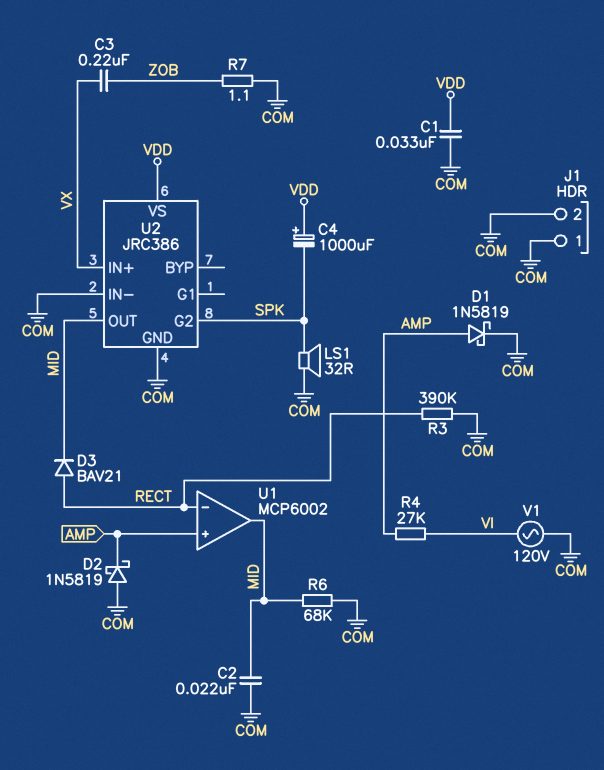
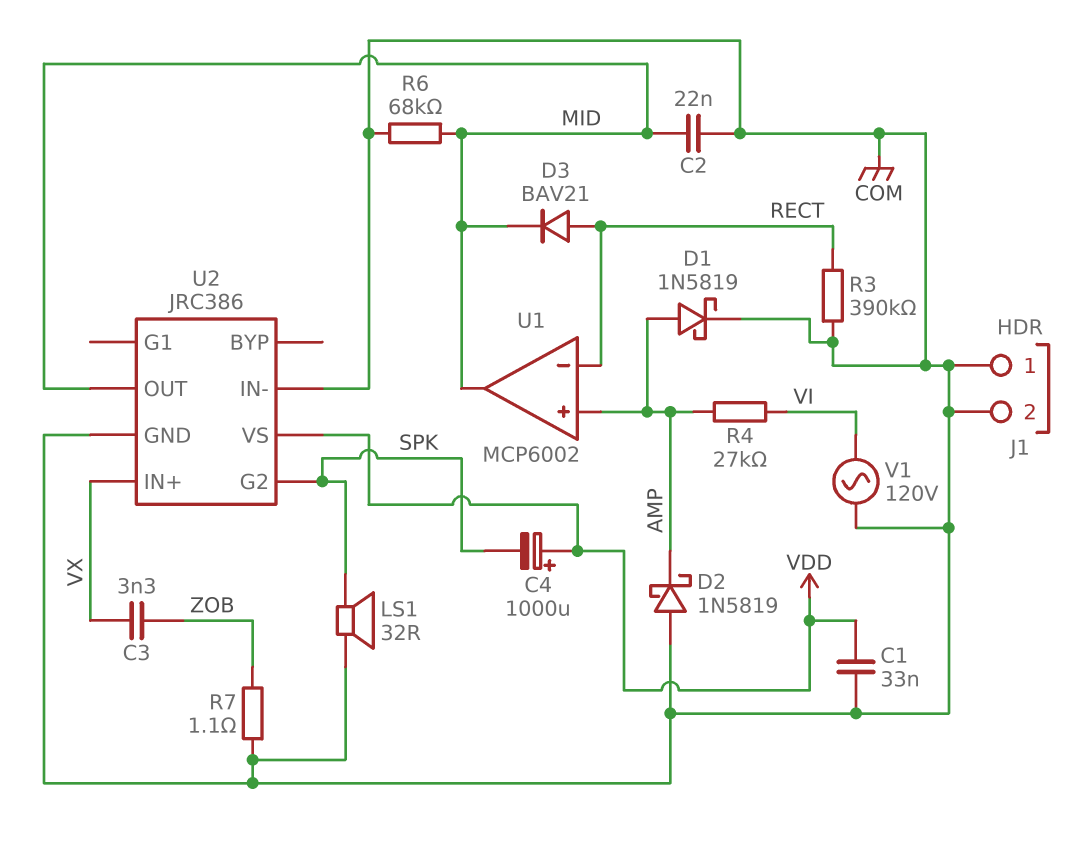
C3: 220nF (VX, ZOB) -> 3.3nF (VX, ZOB)

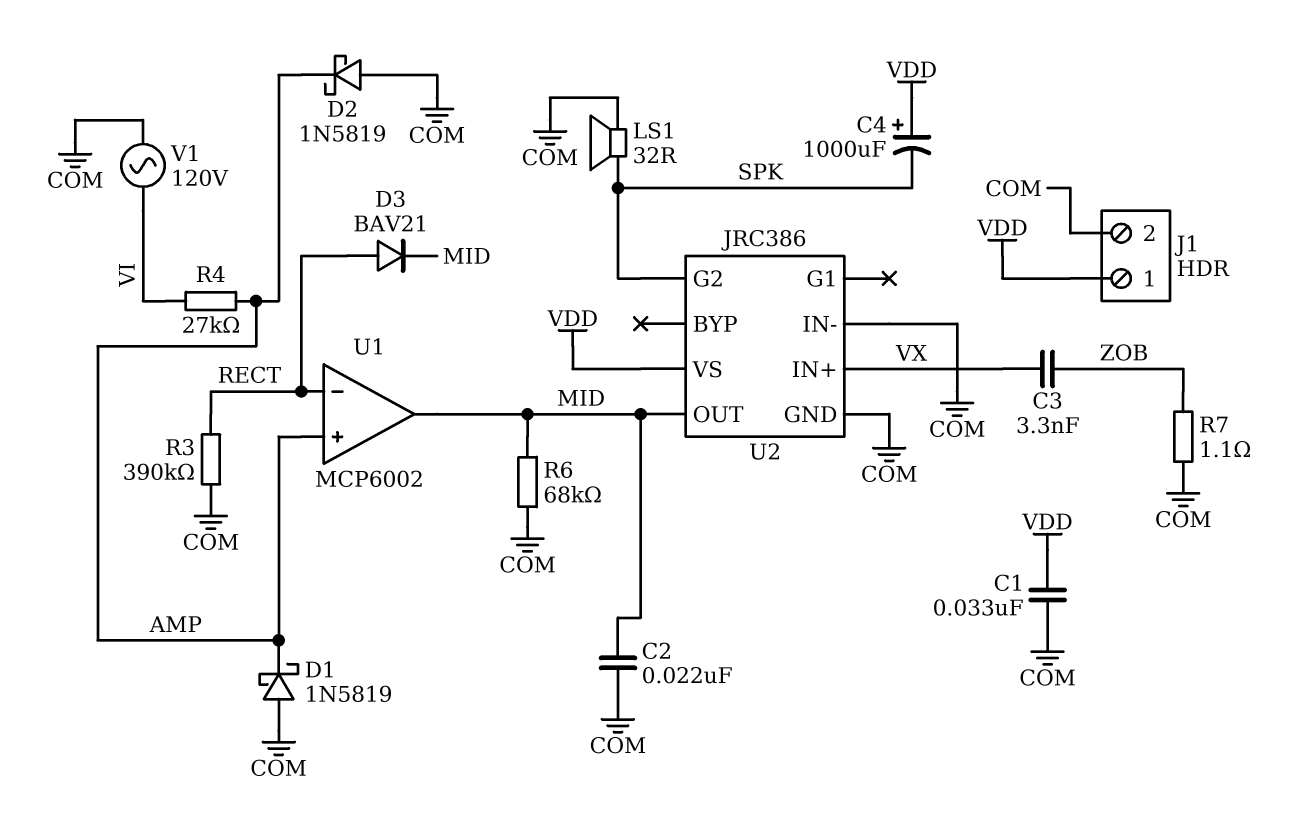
D1: schottky 1N5819 (A AMP, K COM) -> schottky 1N5819 (A COM, K AMP)
J1 pin 1: COM -> VDD

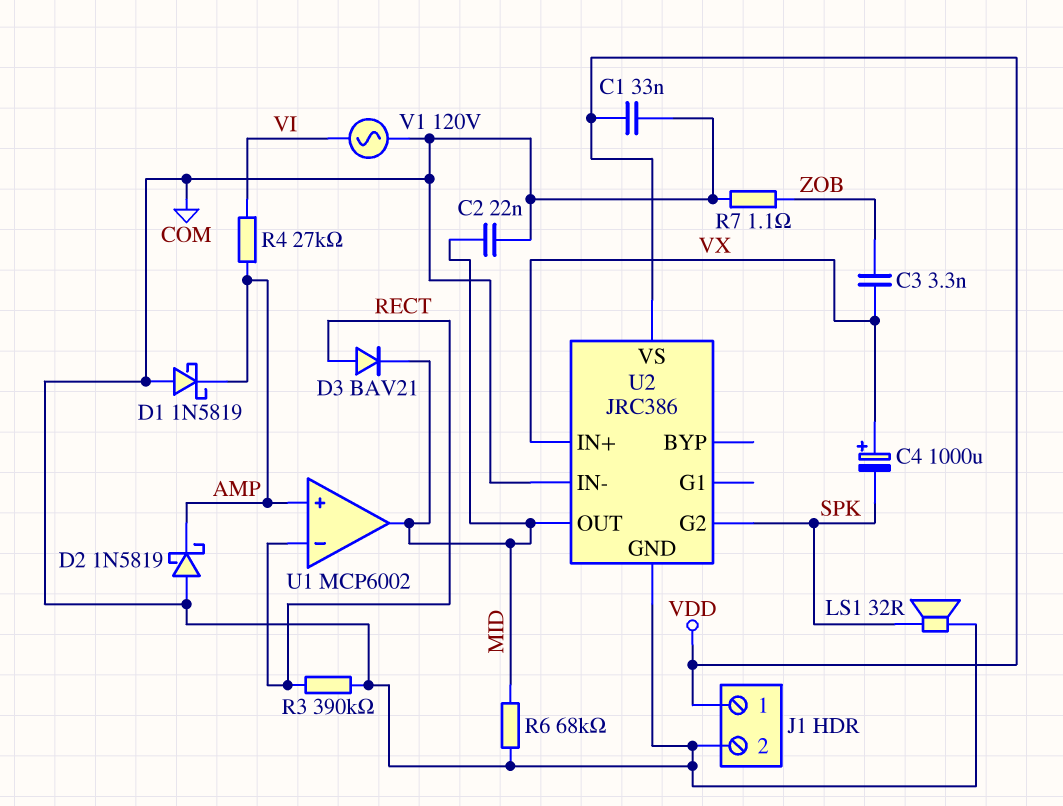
C4: 1000uF (plus VDD, minus SPK) -> 1000uF (plus VX, minus SPK)

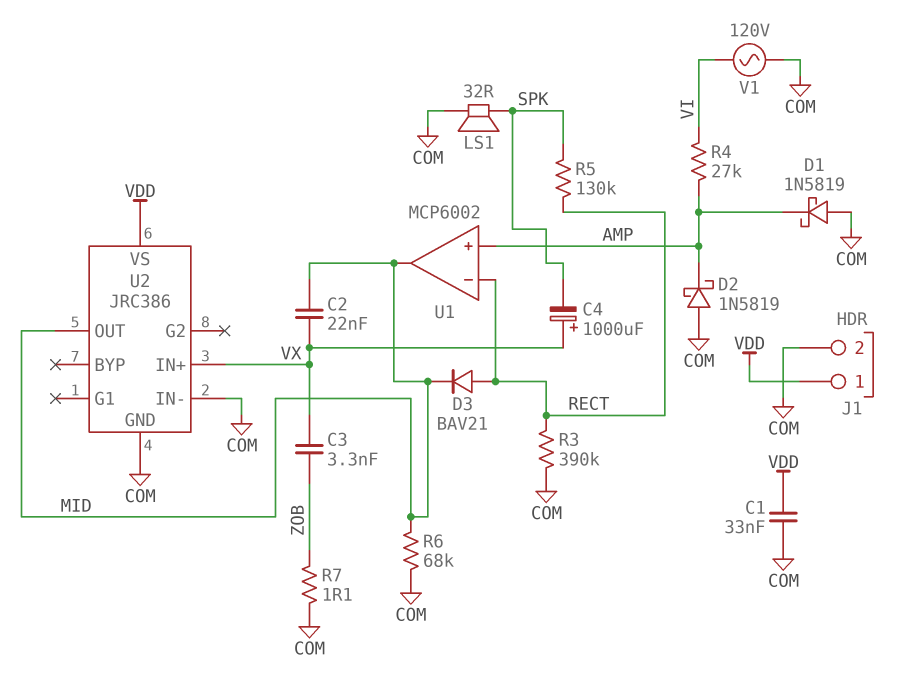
C2: 22nF (COM, MID) -> 22nF (MID, VX)
R5: none -> 130k (RECT, SPK)
U2 pin G2: SPK -> none

